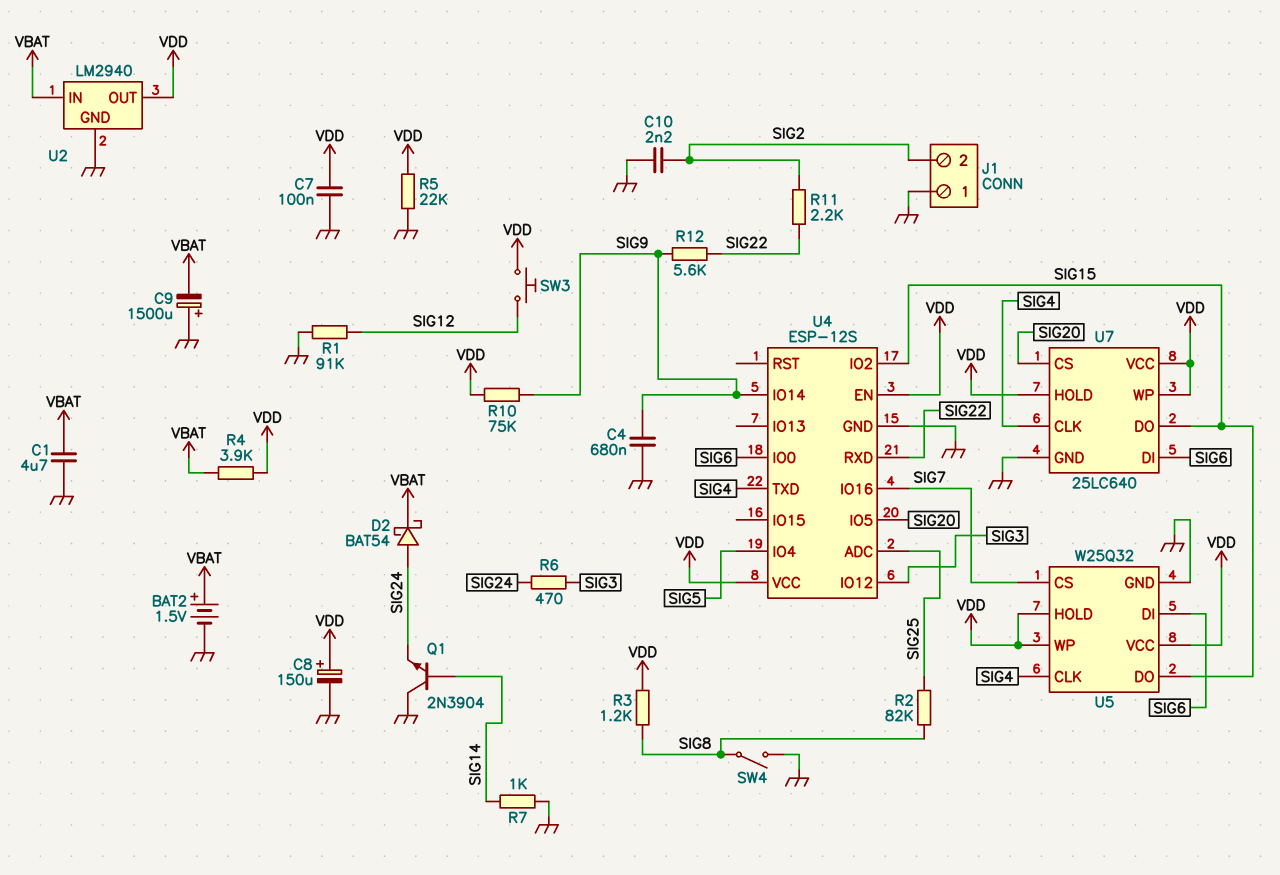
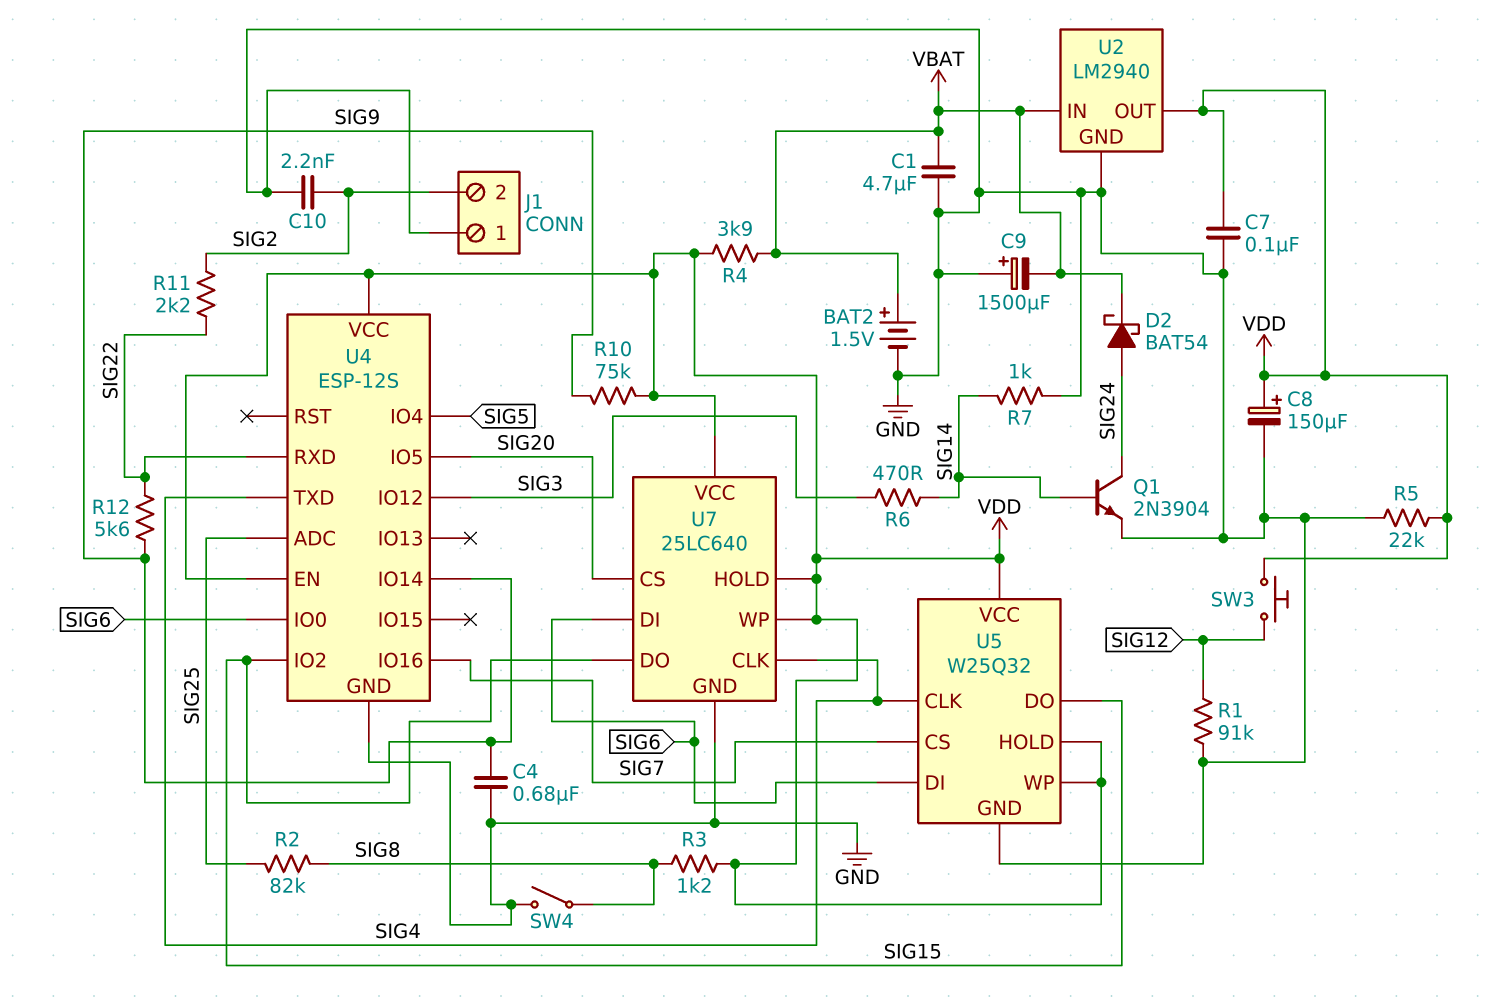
Q1: NPN 2N3904 (B SIG14, C GND, E SIG24) -> NPN 2N3904 (B SIG14, C SIG24, E GND)
R6: 470 (SIG3, SIG24) -> 470 (SIG3, SIG14)

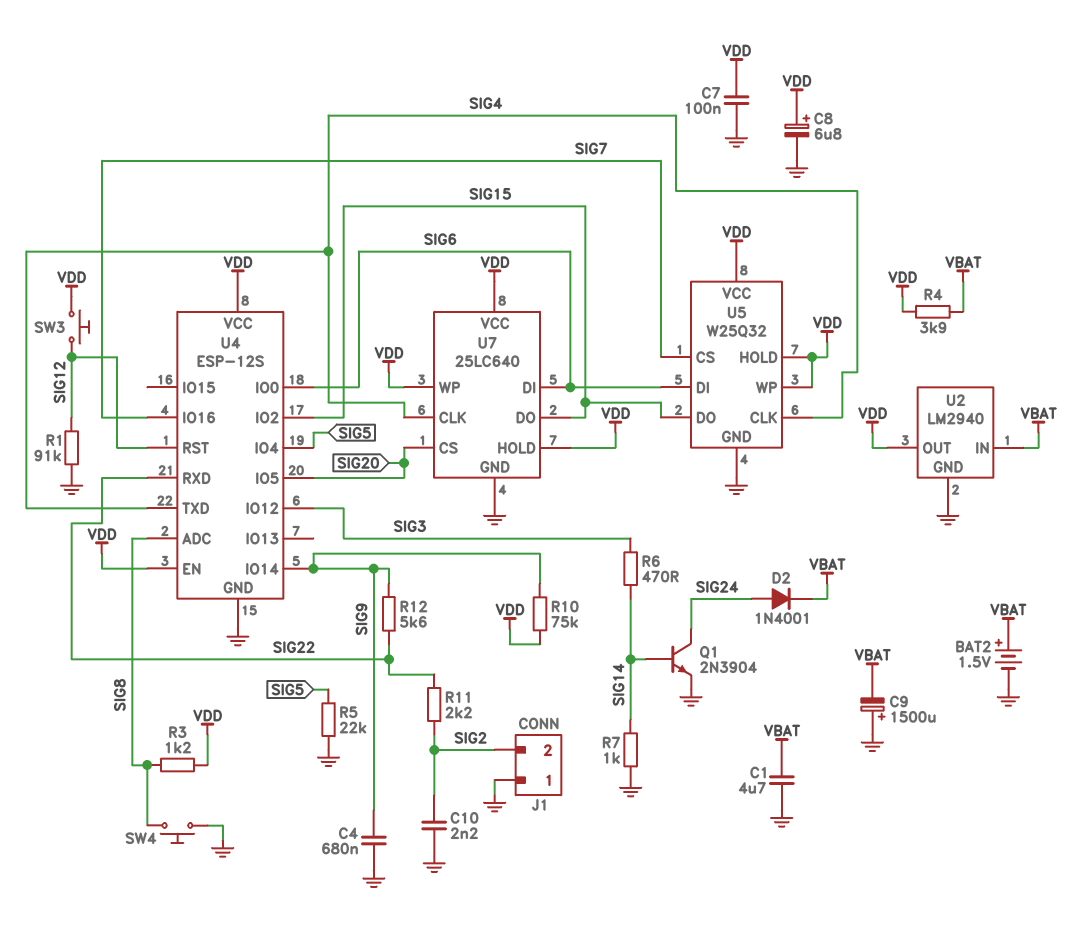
C8: 150uF (plus VDD, minus GND) -> 6.8uF (plus VDD, minus GND)
D2: schottky BAT54 (A SIG24, K VBAT) -> diode 1N4001 (A SIG24, K VBAT)
R2: 82k (SIG8, SIG25) -> none
R5: 22k (GND, VDD) -> 22k (GND, SIG5)
SW4: switch (GND, SIG8) -> button (GND, SIG8)
U4 pin ADC: SIG25 -> SIG8
U4 pin RST: none -> SIG12

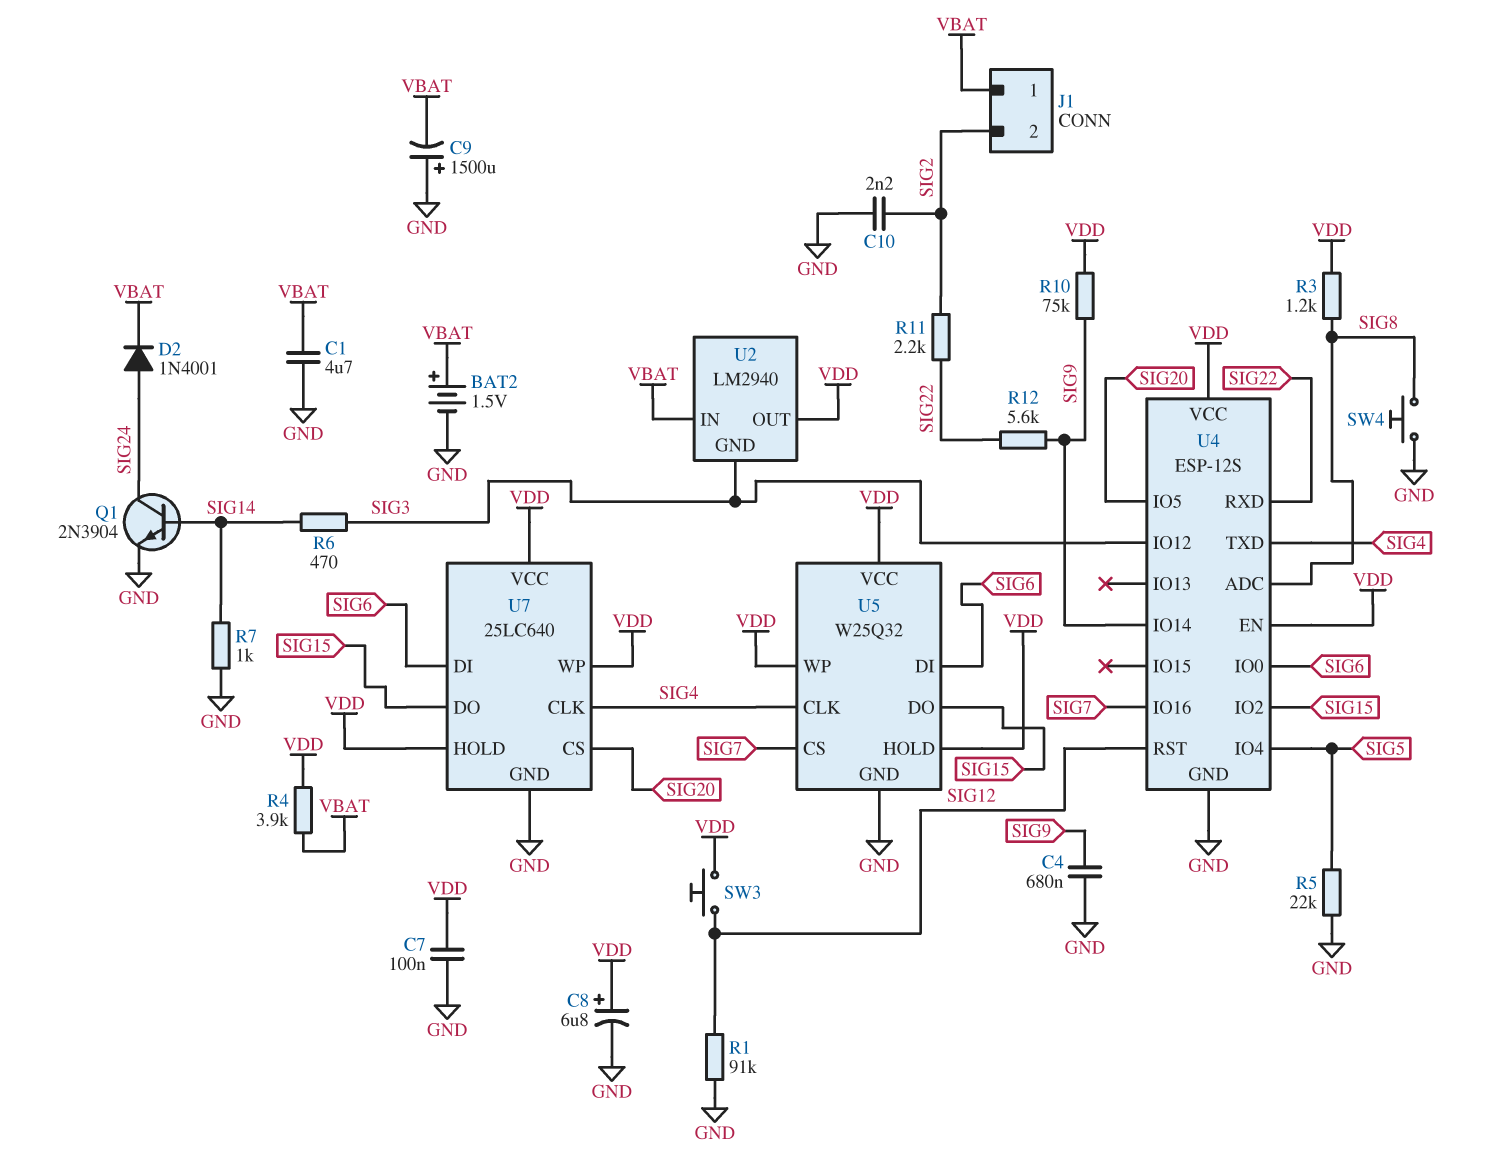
J1 pin 1: GND -> VBAT
U2 pin GND: GND -> SIG3

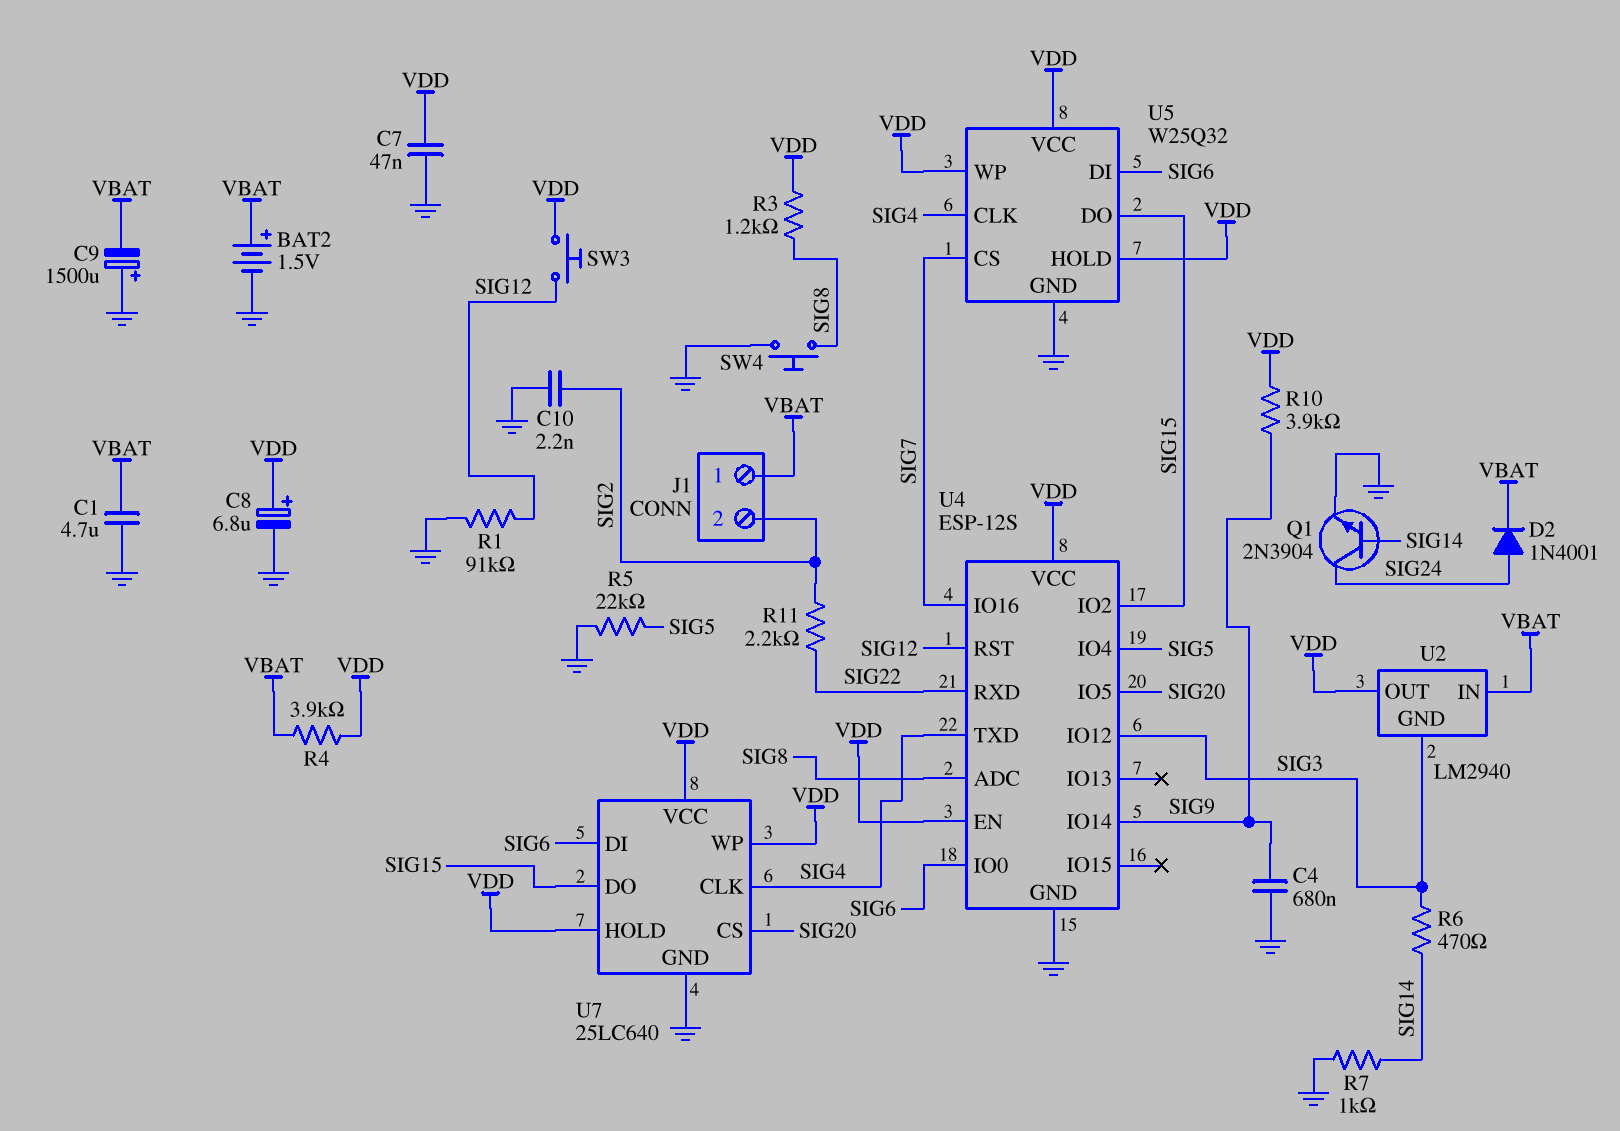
C7: 100nF (GND, VDD) -> 47nF (GND, VDD)
R10: 75k (SIG9, VDD) -> 3.9k (SIG9, VDD)
R12: 5.6k (SIG9, SIG22) -> none

